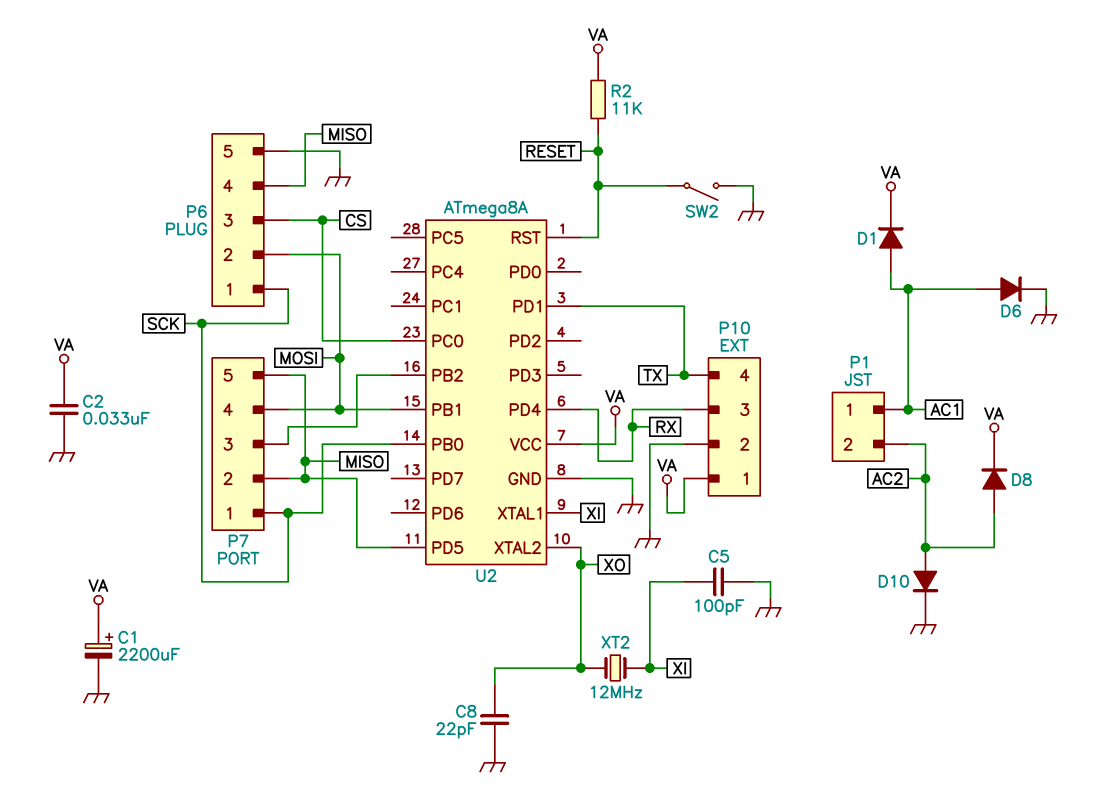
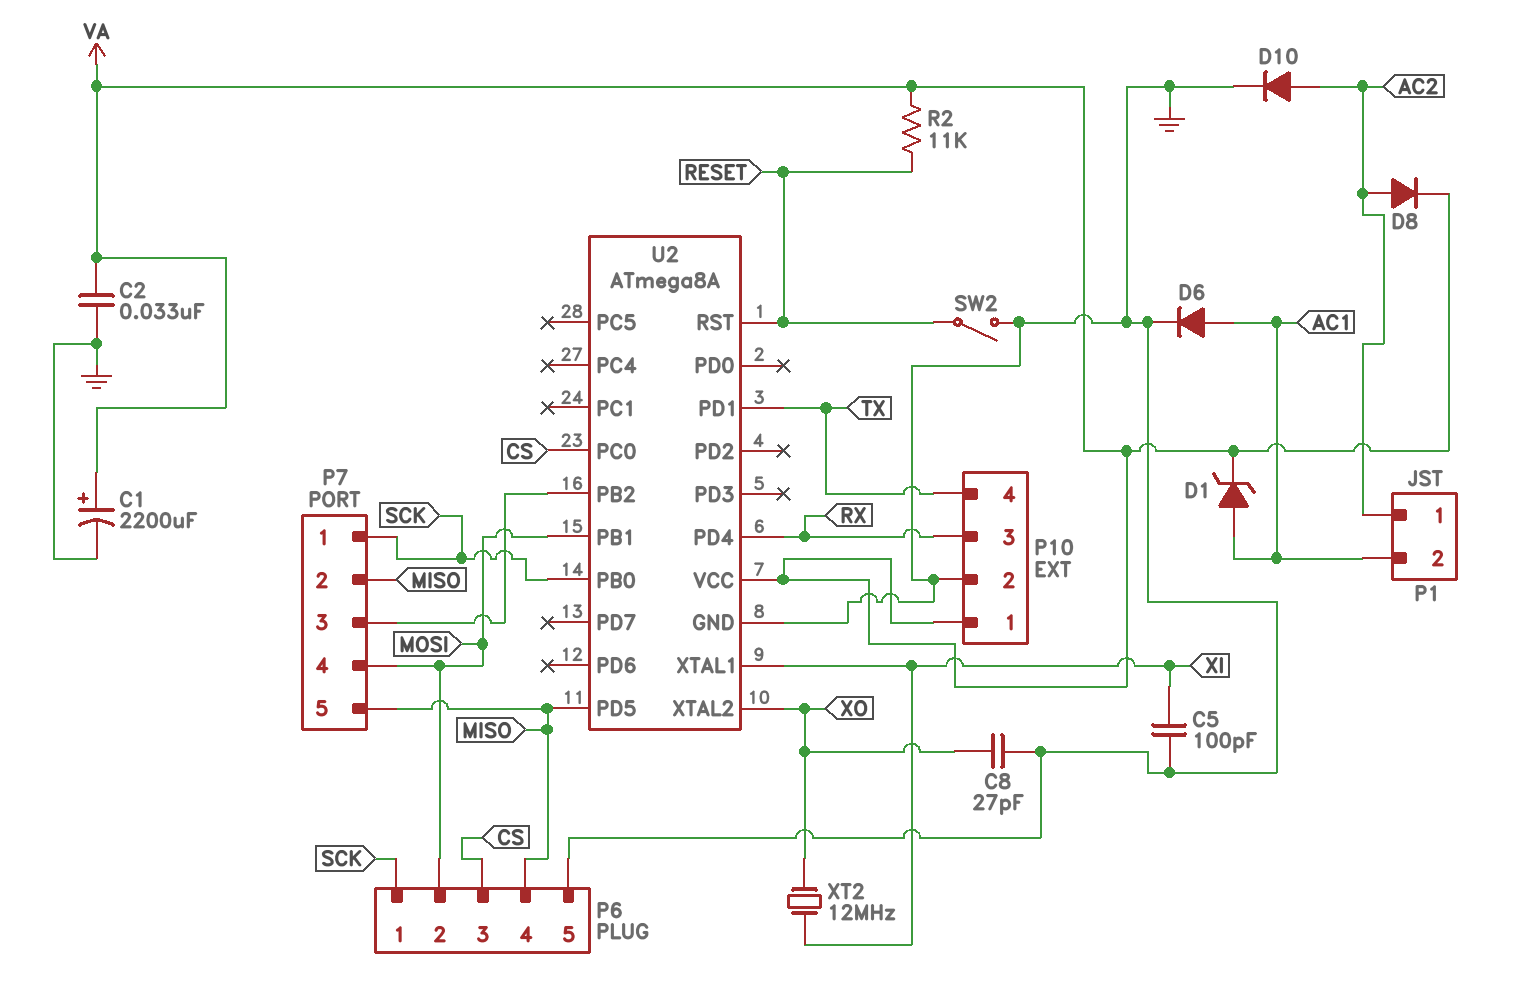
C8: 22pF (GND, XO) -> 27pF (GND, XO)
D1: diode (A AC1, K VA) -> zener (A AC1, K VA)
P1 pin 1: AC1 -> AC2
P1 pin 2: AC2 -> AC1

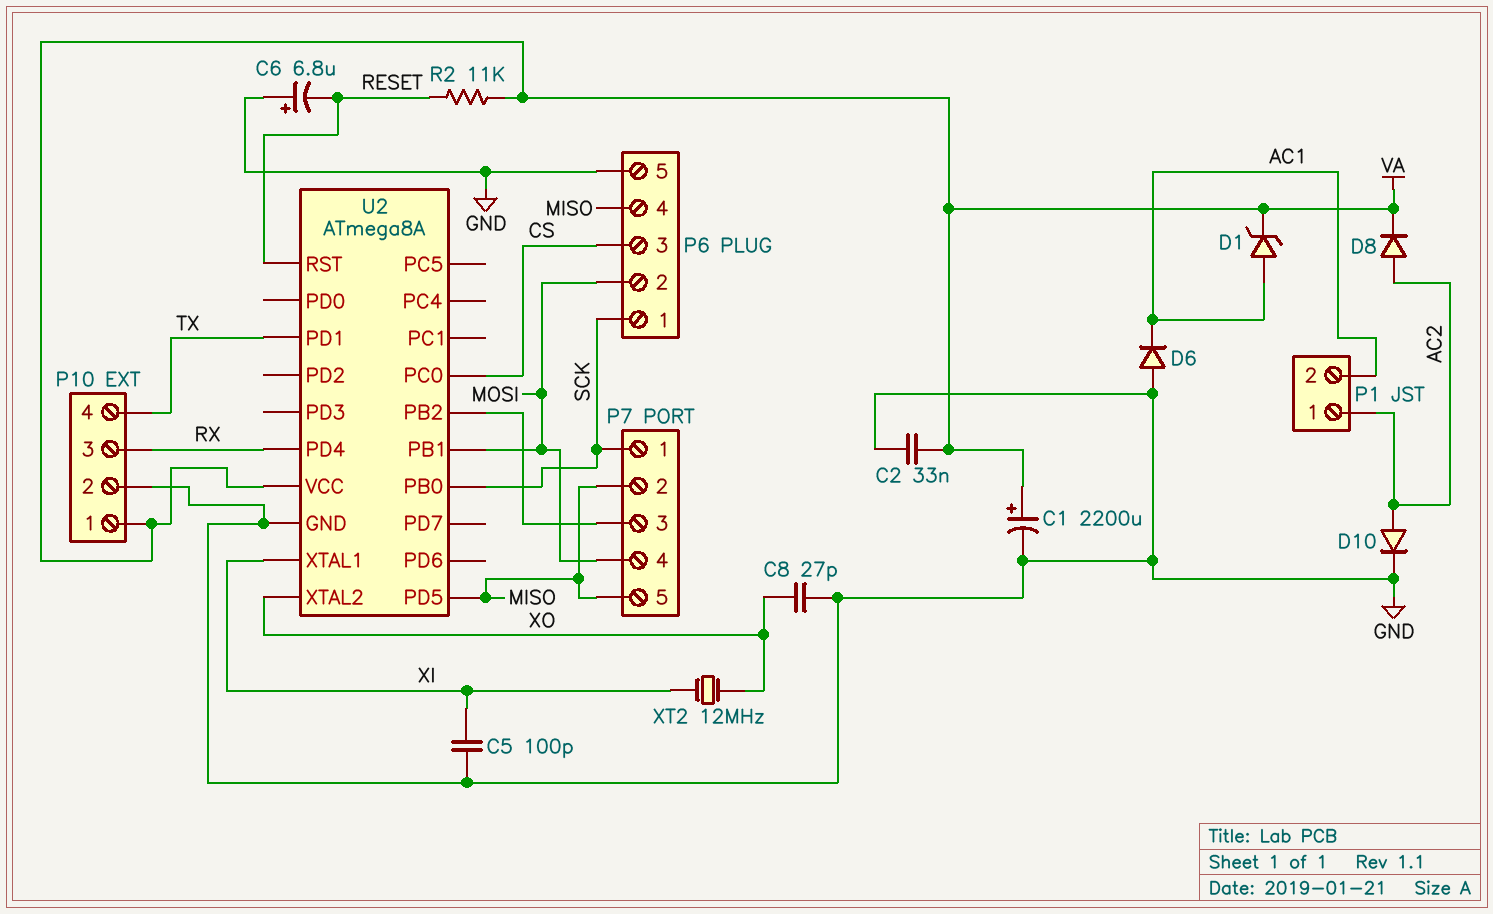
C6: none -> 6.8uF (plus GND, minus RESET)
D6: diode (A AC1, K GND) -> diode (A GND, K AC1)
SW2: switch (GND, RESET) -> none

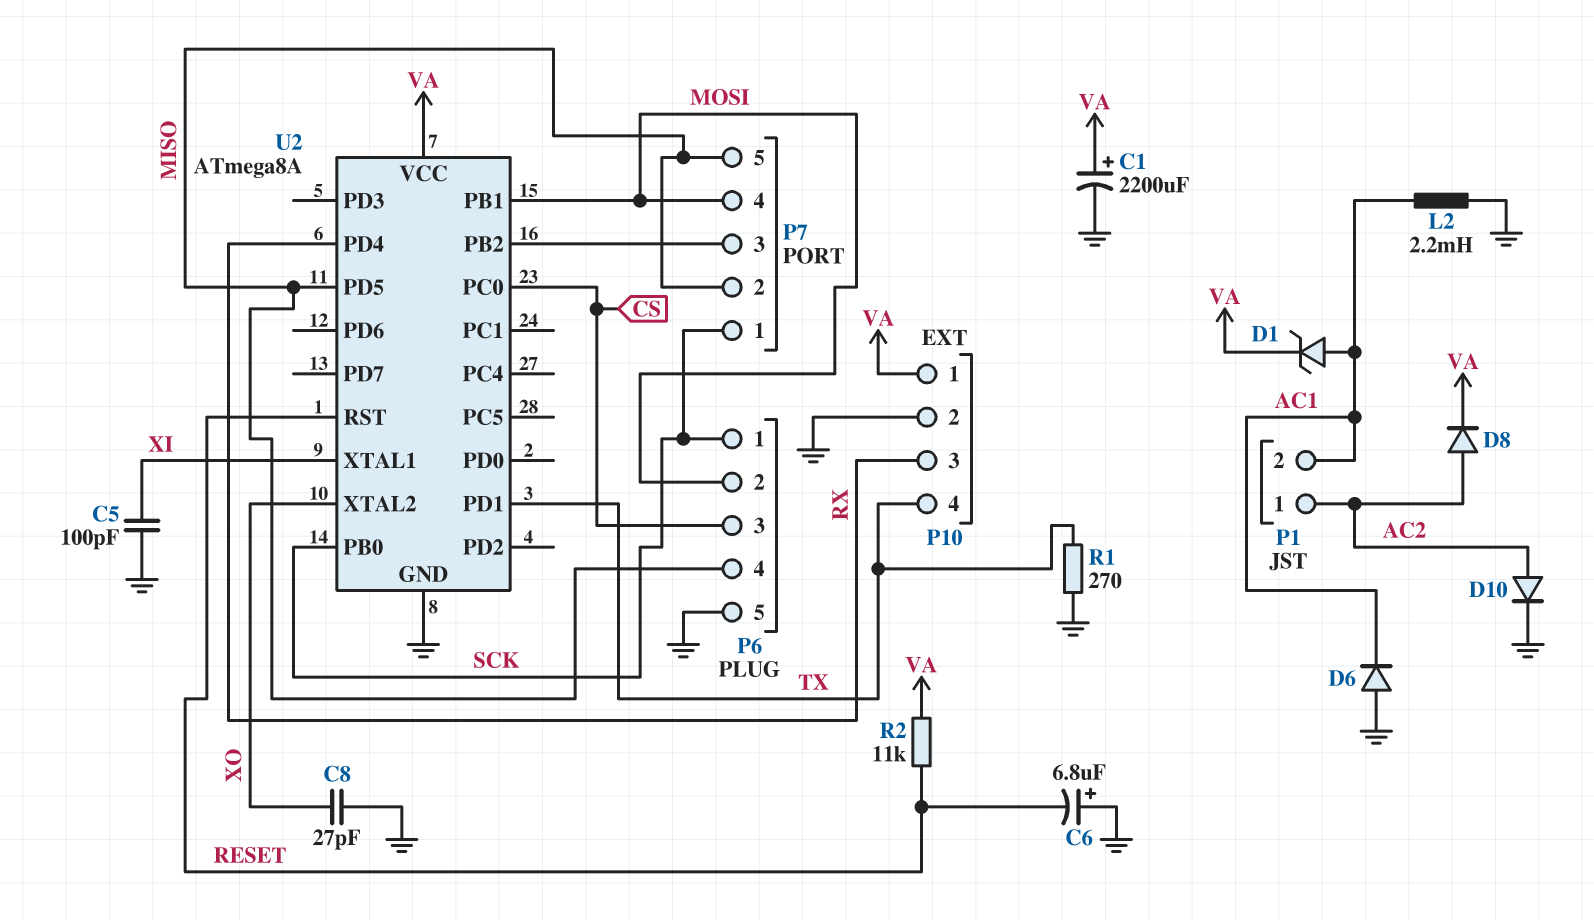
C2: 33nF (GND, VA) -> none
L2: none -> 2.2mH (AC1, GND)
R1: none -> 270 (GND, TX)
XT2: 12MHz (XI, XO) -> none

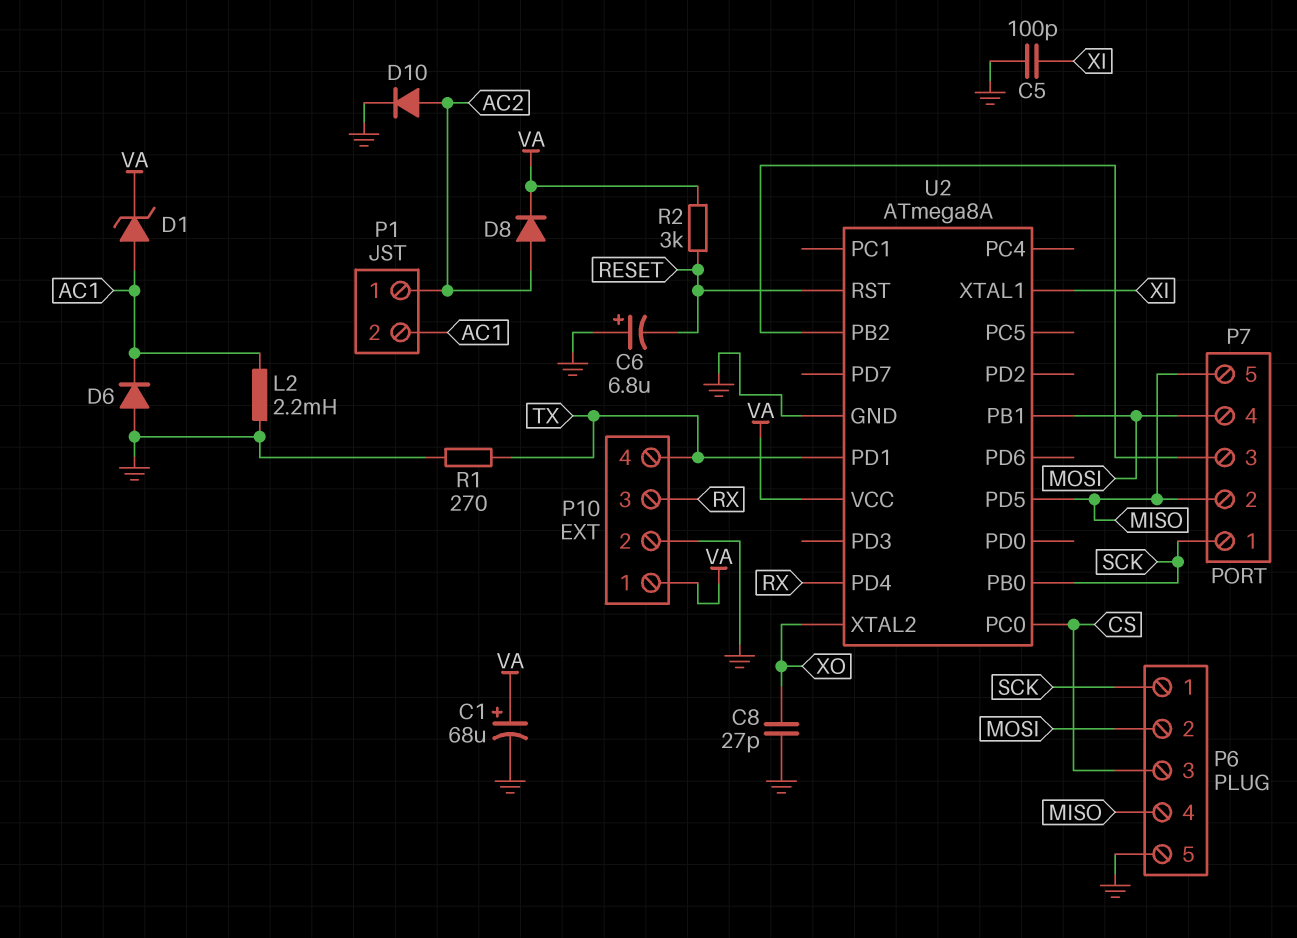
C1: 2200uF (plus VA, minus GND) -> 68uF (plus VA, minus GND)
R2: 11k (RESET, VA) -> 3k (RESET, VA)

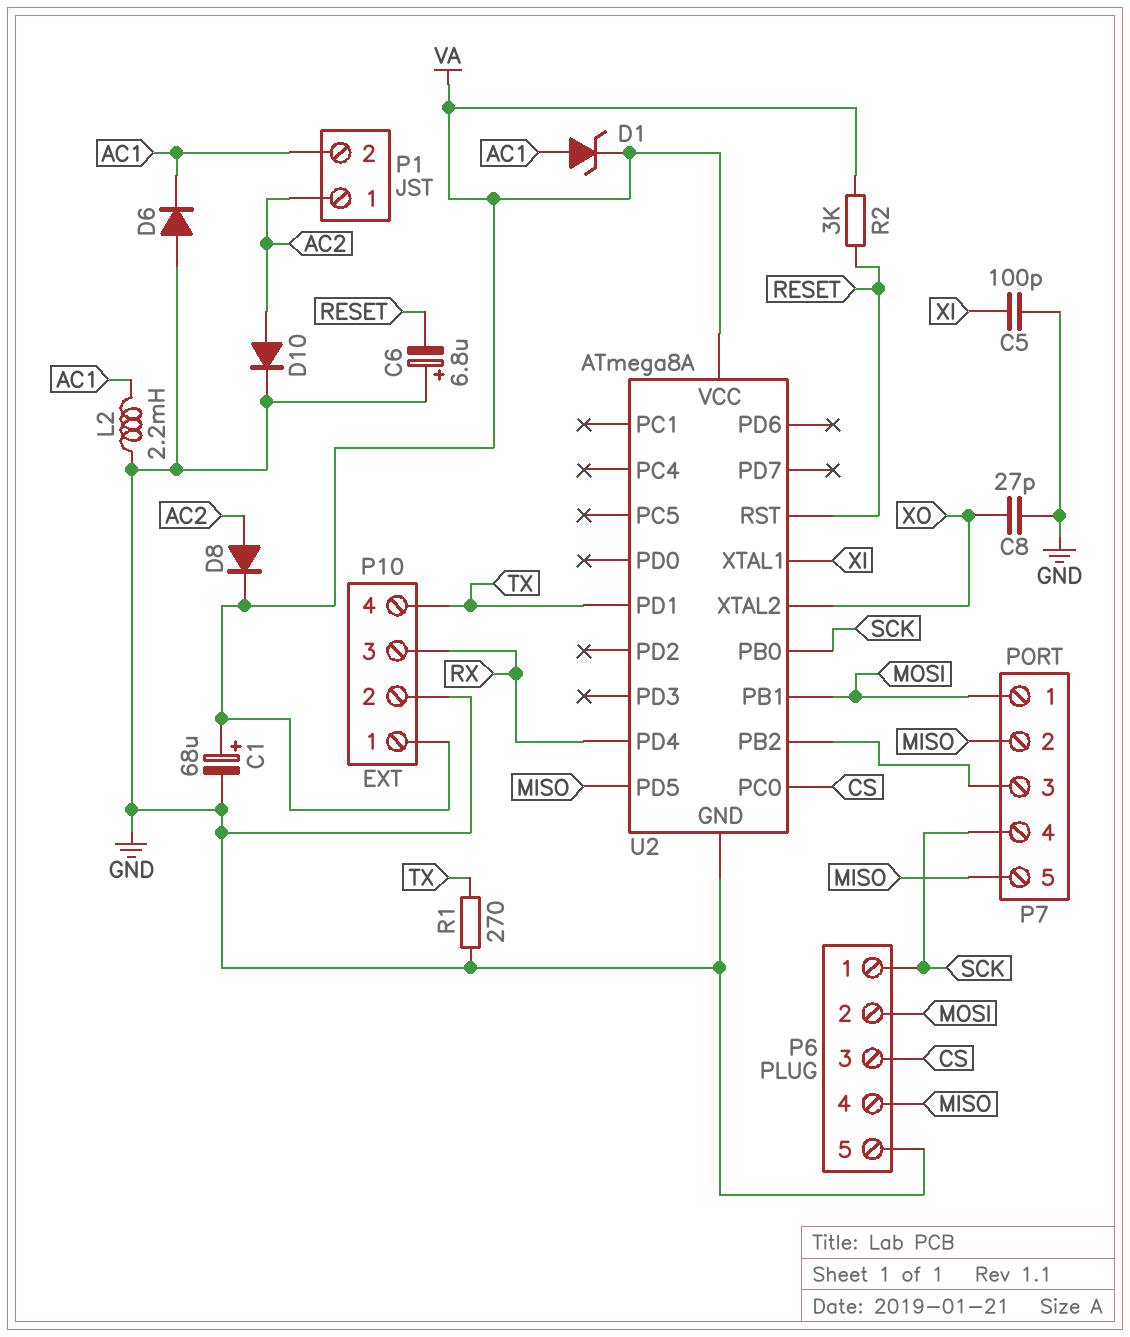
P7 pin 1: SCK -> MOSI
P7 pin 4: MOSI -> SCK

